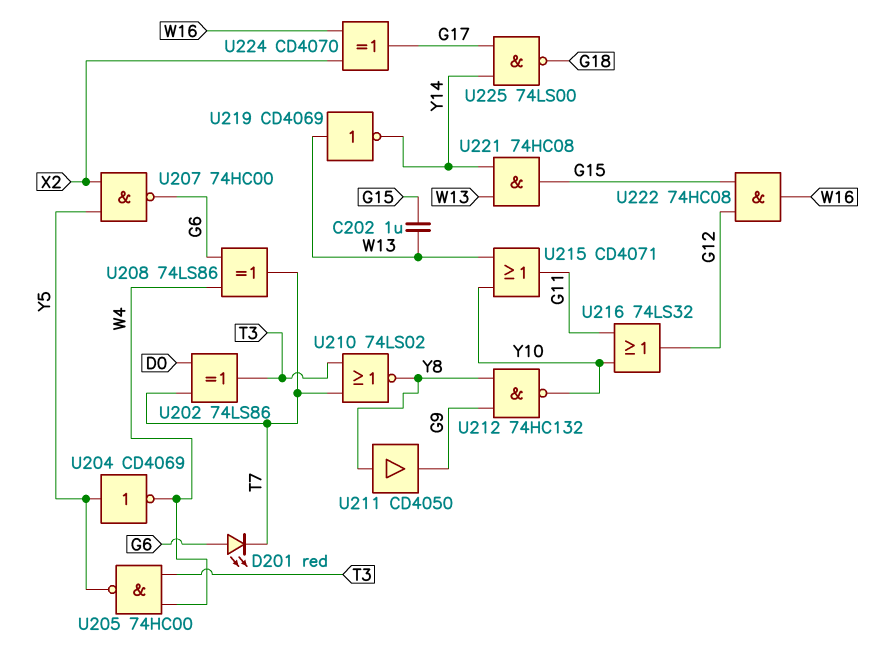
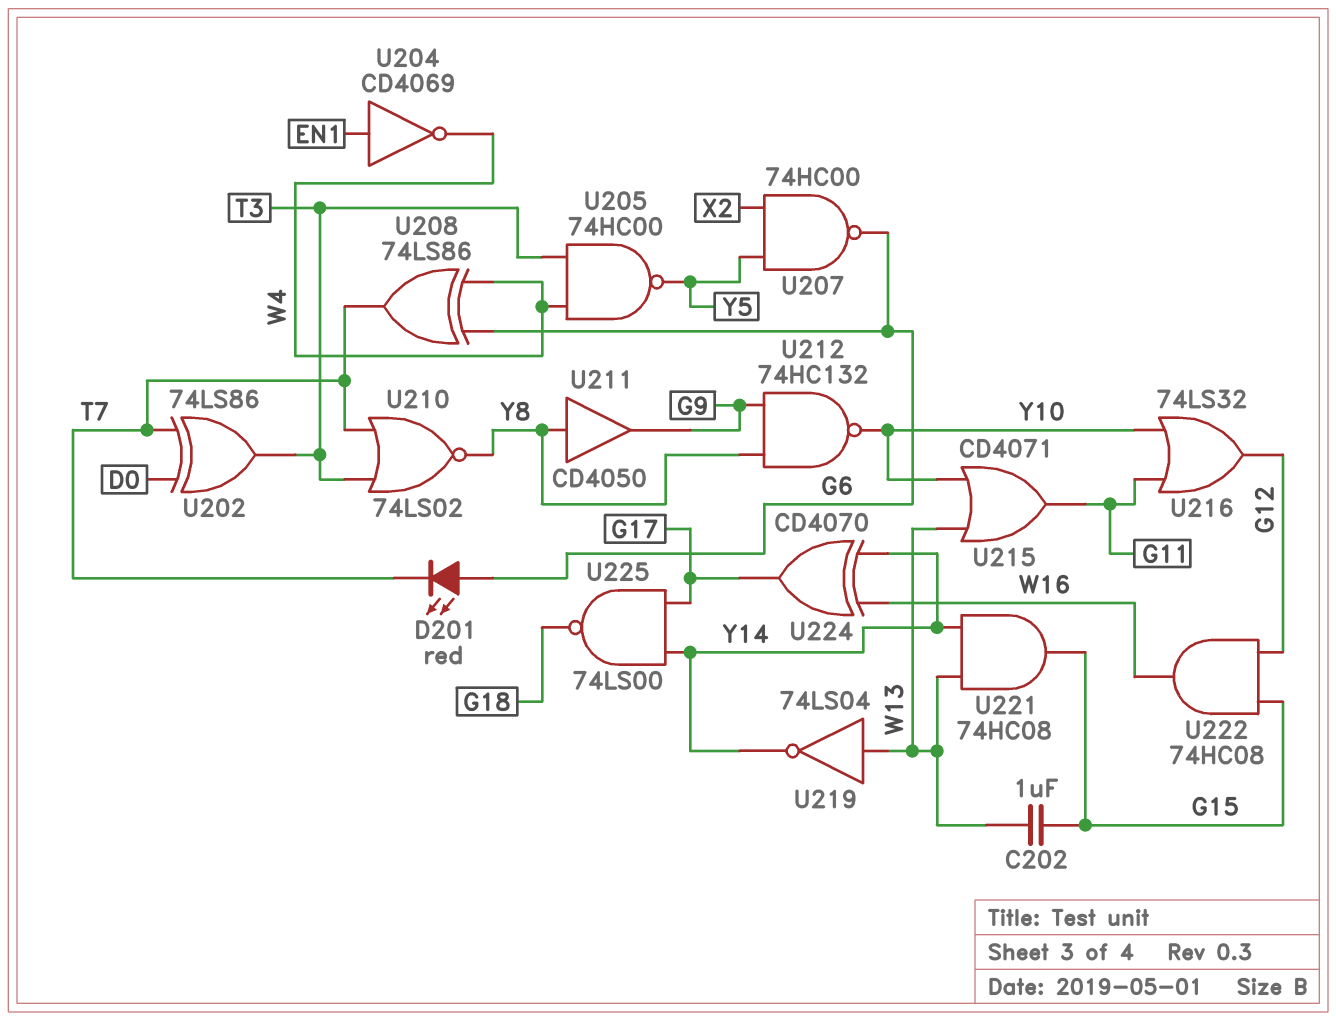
U204: NOT CD4069 (in Y5, out W4) -> NOT CD4069 (in EN1, out W4)
U219: NOT CD4069 (in W13, out Y14) -> NOT 74LS04 (in W13, out Y14)
U224: XOR CD4070 (in W16, in X2, out G17) -> XOR CD4070 (in W16, in Y14, out G17)

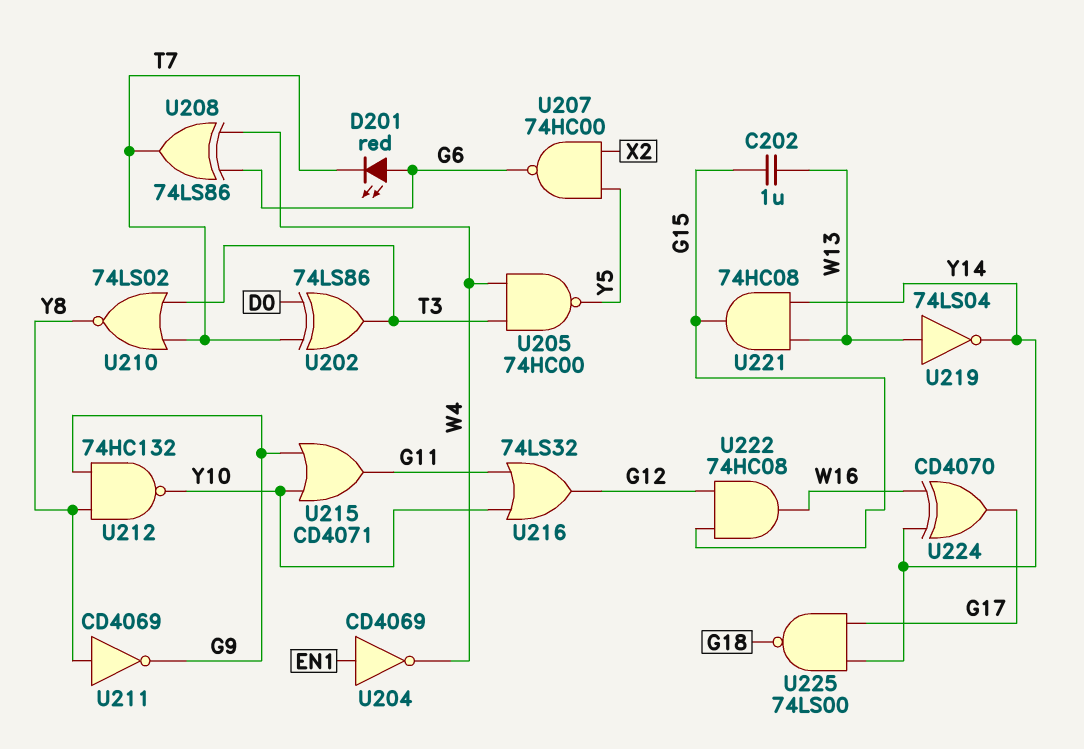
U211: buffer CD4050 (in Y8, out G9) -> NOT CD4069 (in Y8, out G9)
U215: OR CD4071 (in W13, in Y10, out G11) -> OR CD4071 (in G9, in Y10, out G11)

